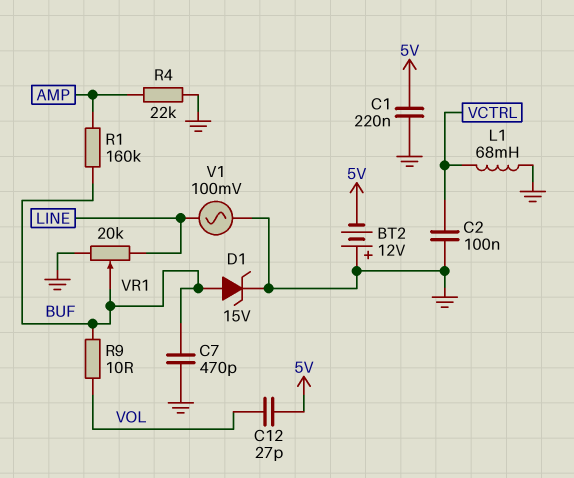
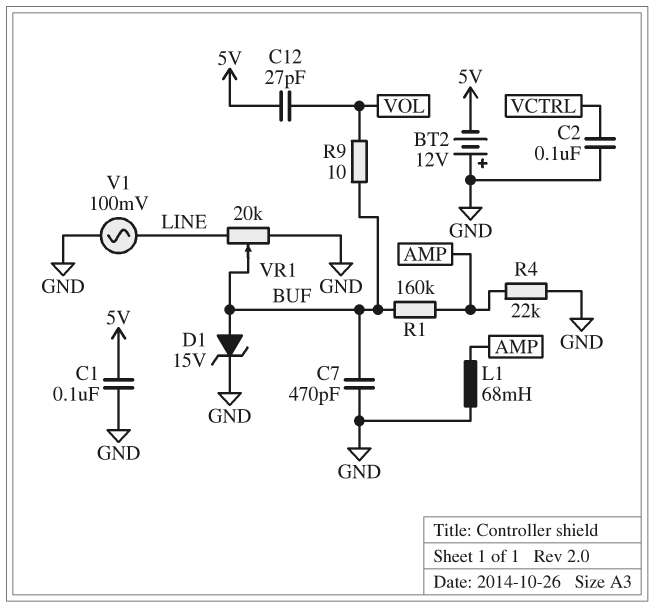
C1: 220nF (5V, GND) -> 100nF (5V, GND)
L1: 68mH (GND, VCTRL) -> 68mH (AMP, GND)

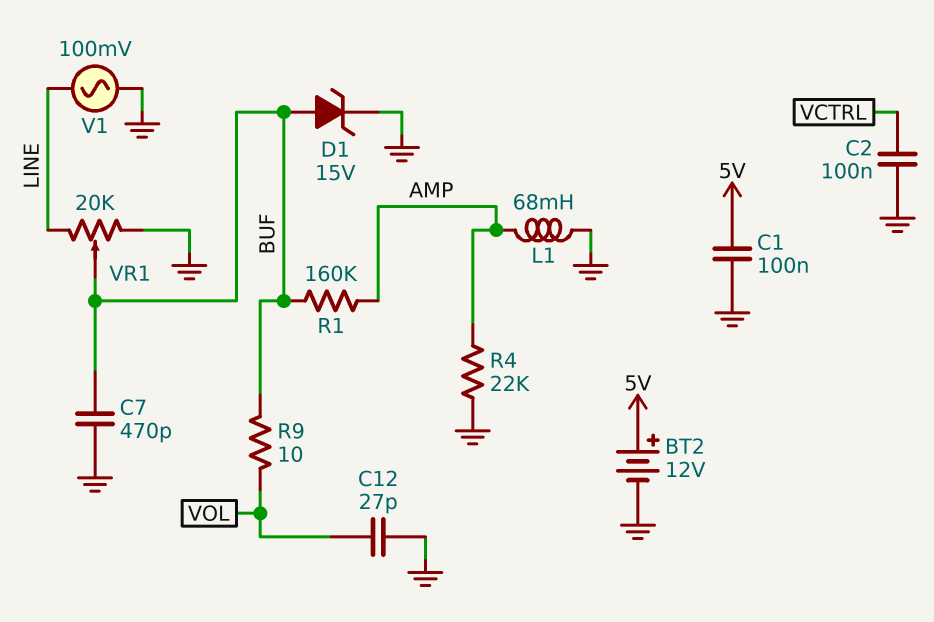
BT2: 12V (plus GND, minus 5V) -> 12V (plus 5V, minus GND)
C12: 27pF (5V, VOL) -> 27pF (GND, VOL)

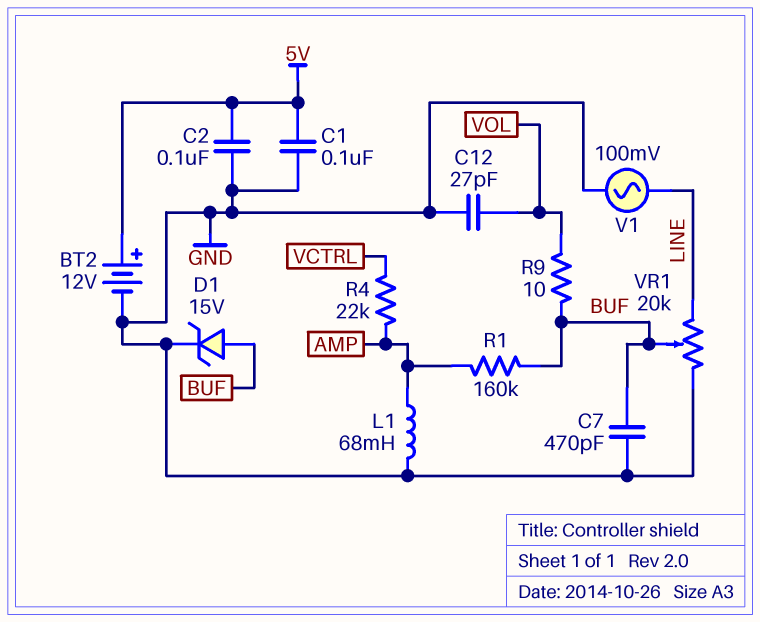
C2: 100nF (GND, VCTRL) -> 100nF (5V, GND)
R4: 22k (AMP, GND) -> 22k (AMP, VCTRL)

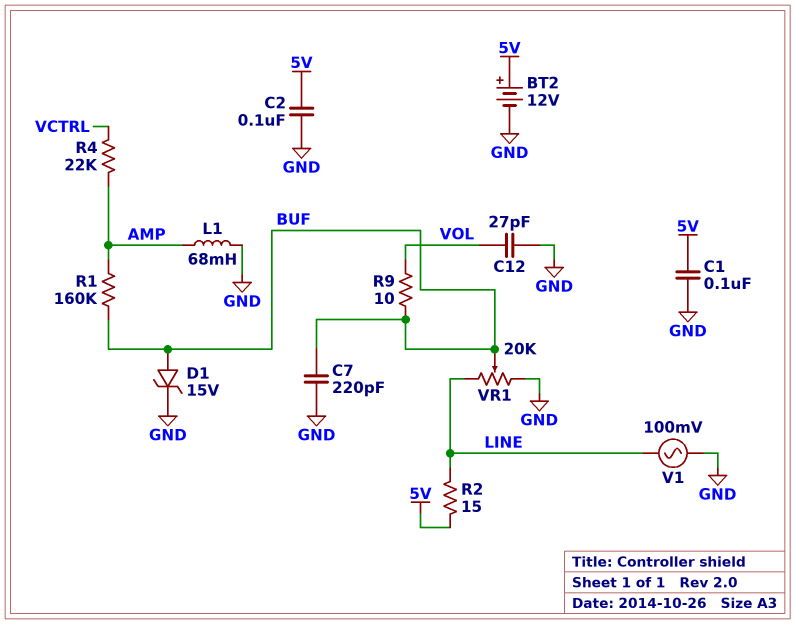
C7: 470pF (BUF, GND) -> 220pF (BUF, GND)
R2: none -> 15 (5V, LINE)

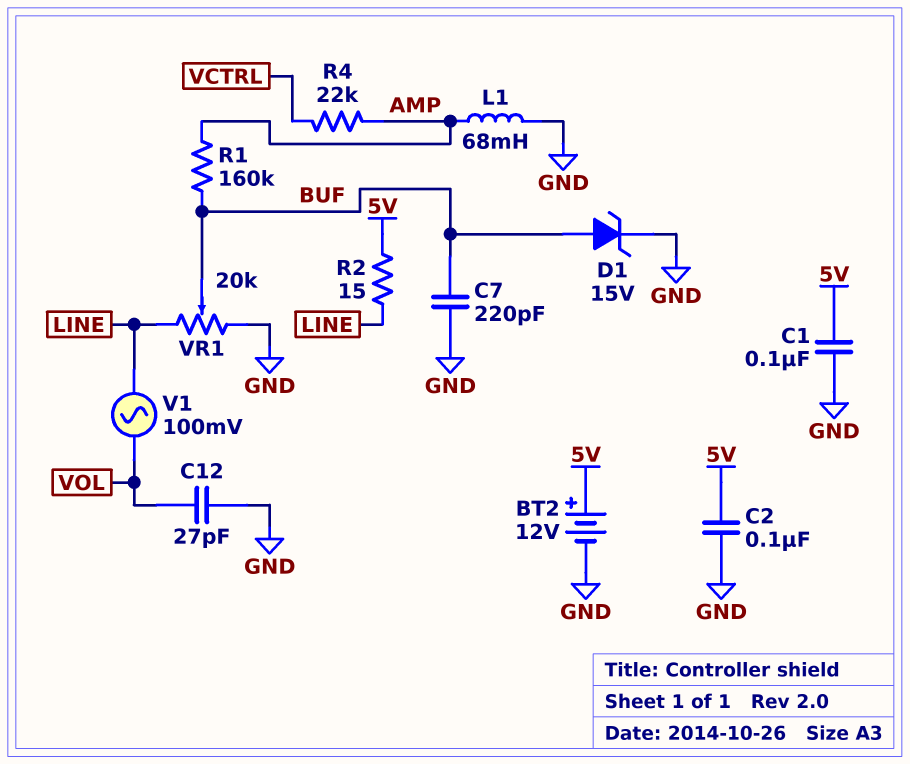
R9: 10 (BUF, VOL) -> none
V1: AC 100mV (GND, LINE) -> AC 100mV (LINE, VOL)

